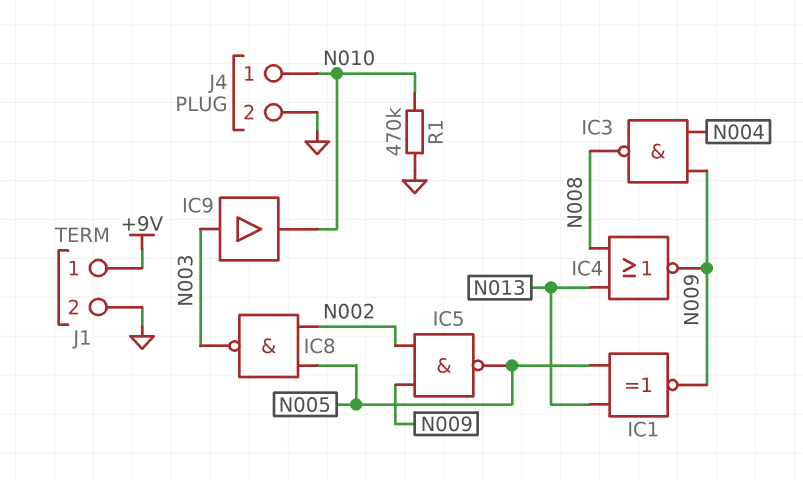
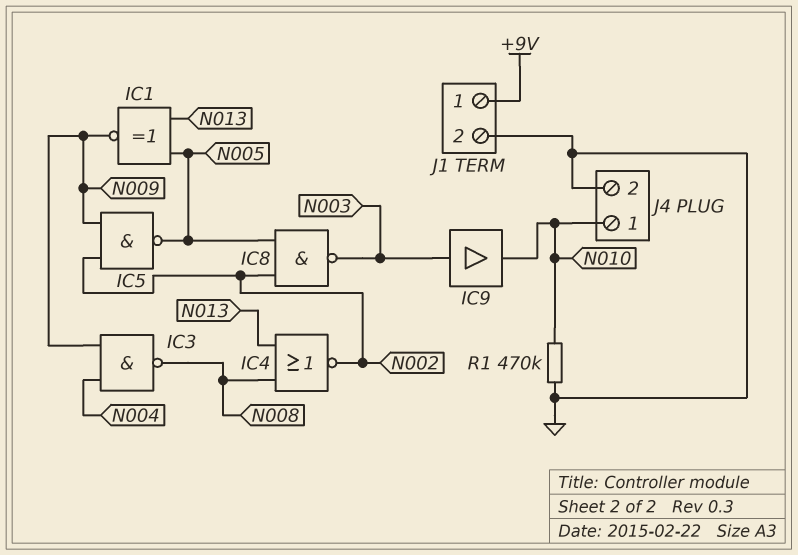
IC4: NOR (in N008, in N013, out N009) -> NOR (in N008, in N013, out N002)

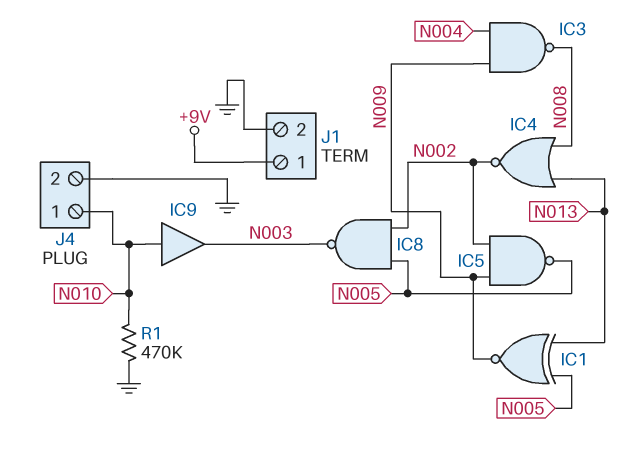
IC9: buffer (in N003, out N010) -> buffer (in N010, out N003)

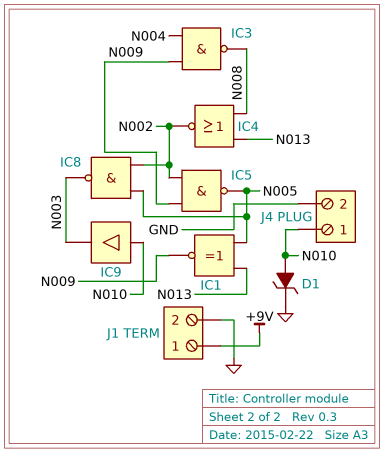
D1: none -> zener (A N010, K GND)
R1: 470k (GND, N010) -> none

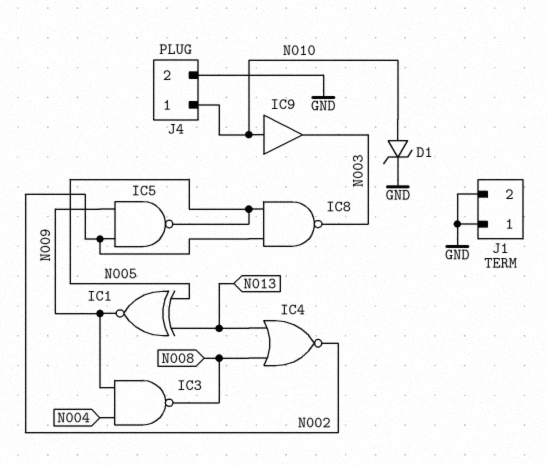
J1 pin 1: +9V -> GND

